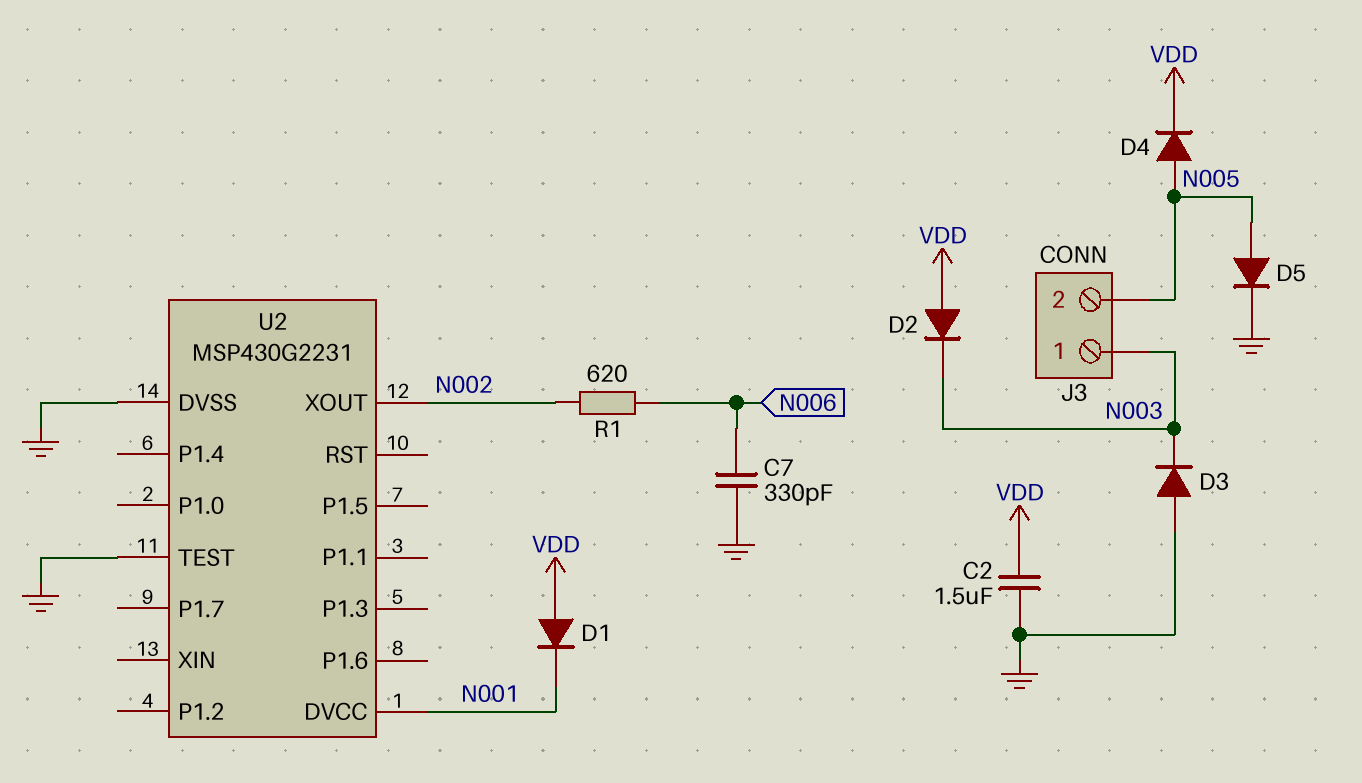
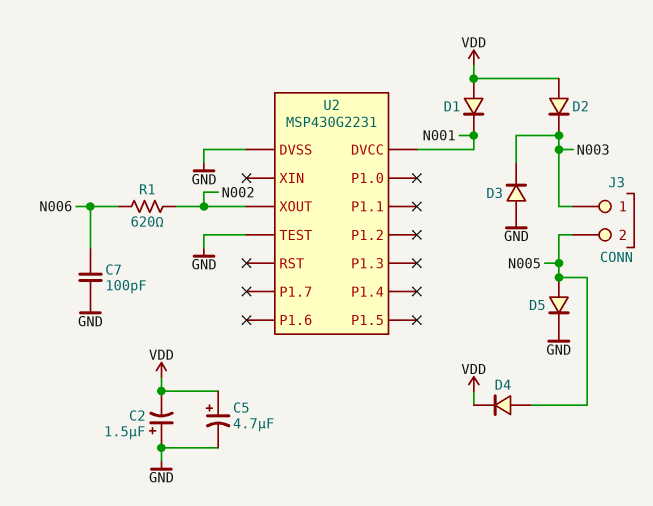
C2: 1.5uF (GND, VDD) -> 1.5uF (plus GND, minus VDD)
C5: none -> 4.7uF (plus VDD, minus GND)
C7: 330pF (GND, N006) -> 100pF (GND, N006)

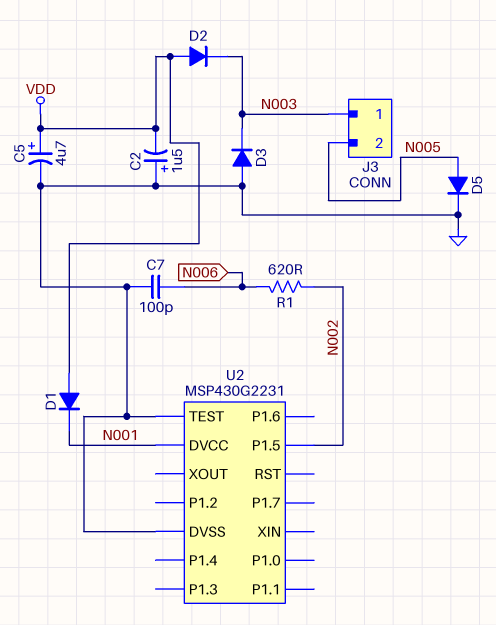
D4: diode (A N005, K VDD) -> none
U2 pin P1.5: none -> N002
U2 pin XOUT: N002 -> none

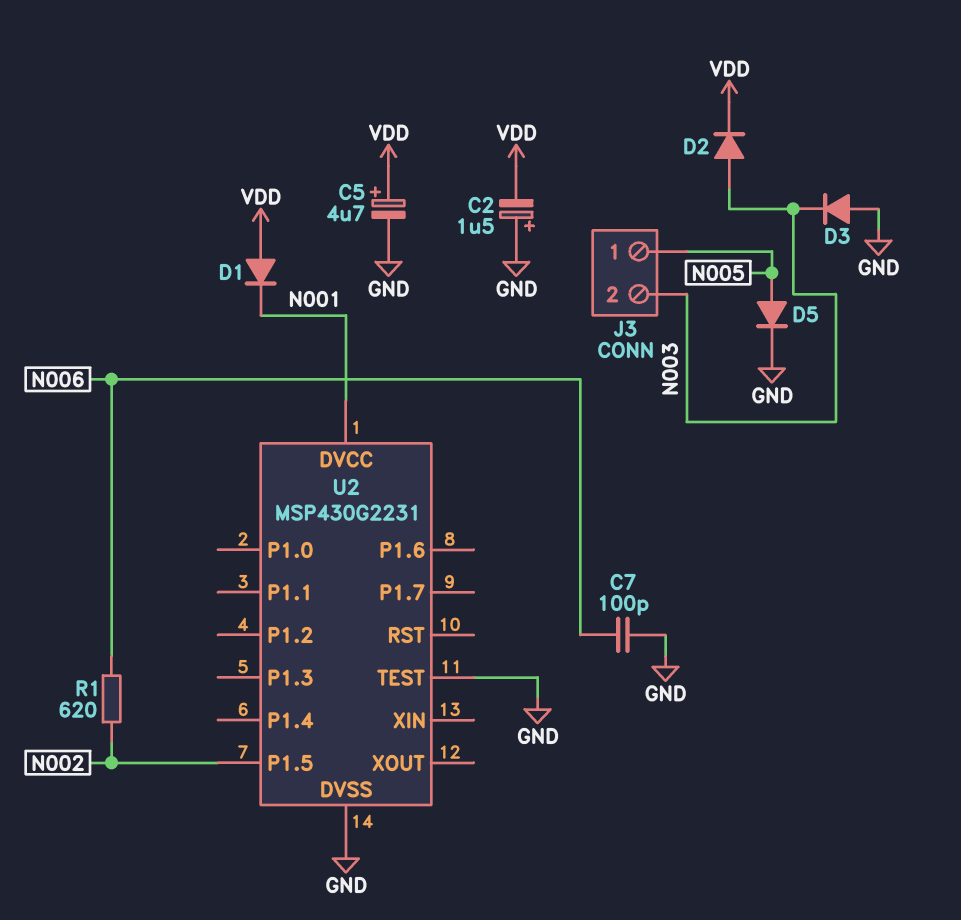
D2: diode (A VDD, K N003) -> diode (A N003, K VDD)
J3 pin 1: N003 -> N005
J3 pin 2: N005 -> N003

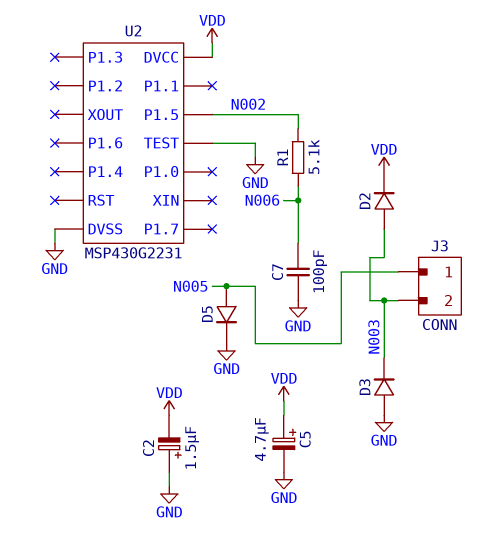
D1: diode (A VDD, K N001) -> none
R1: 620 (N002, N006) -> 5.1k (N002, N006)
U2 pin DVCC: N001 -> VDD

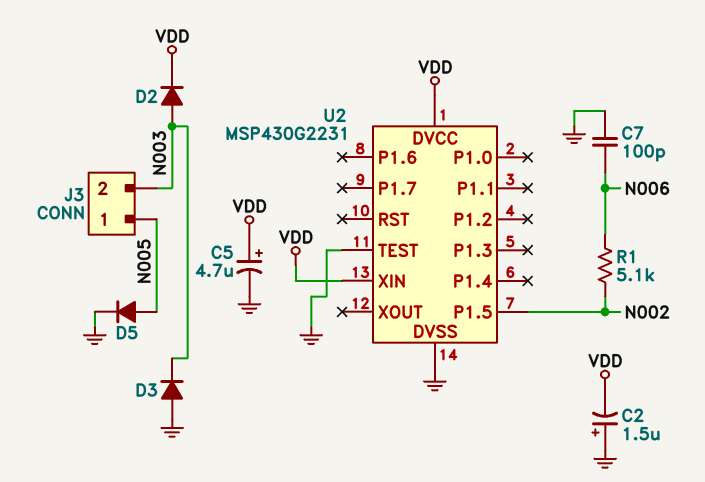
U2 pin XIN: none -> VDD

